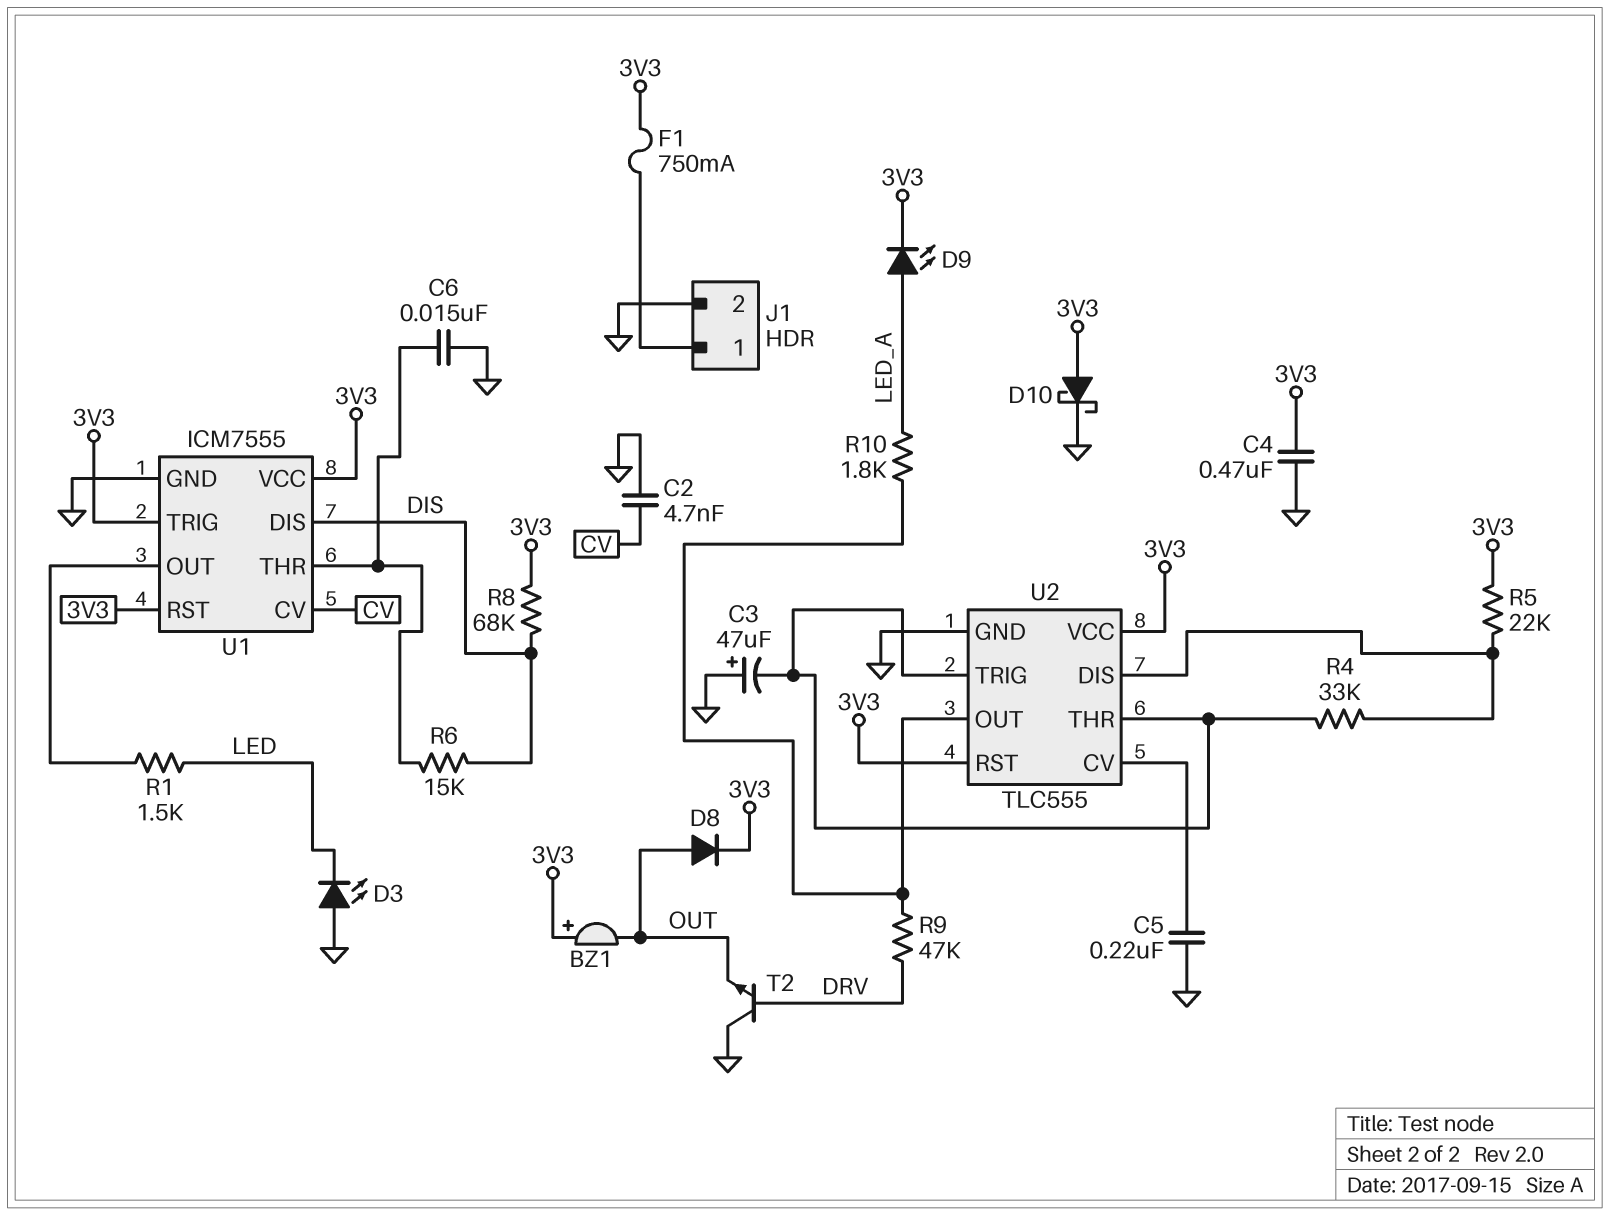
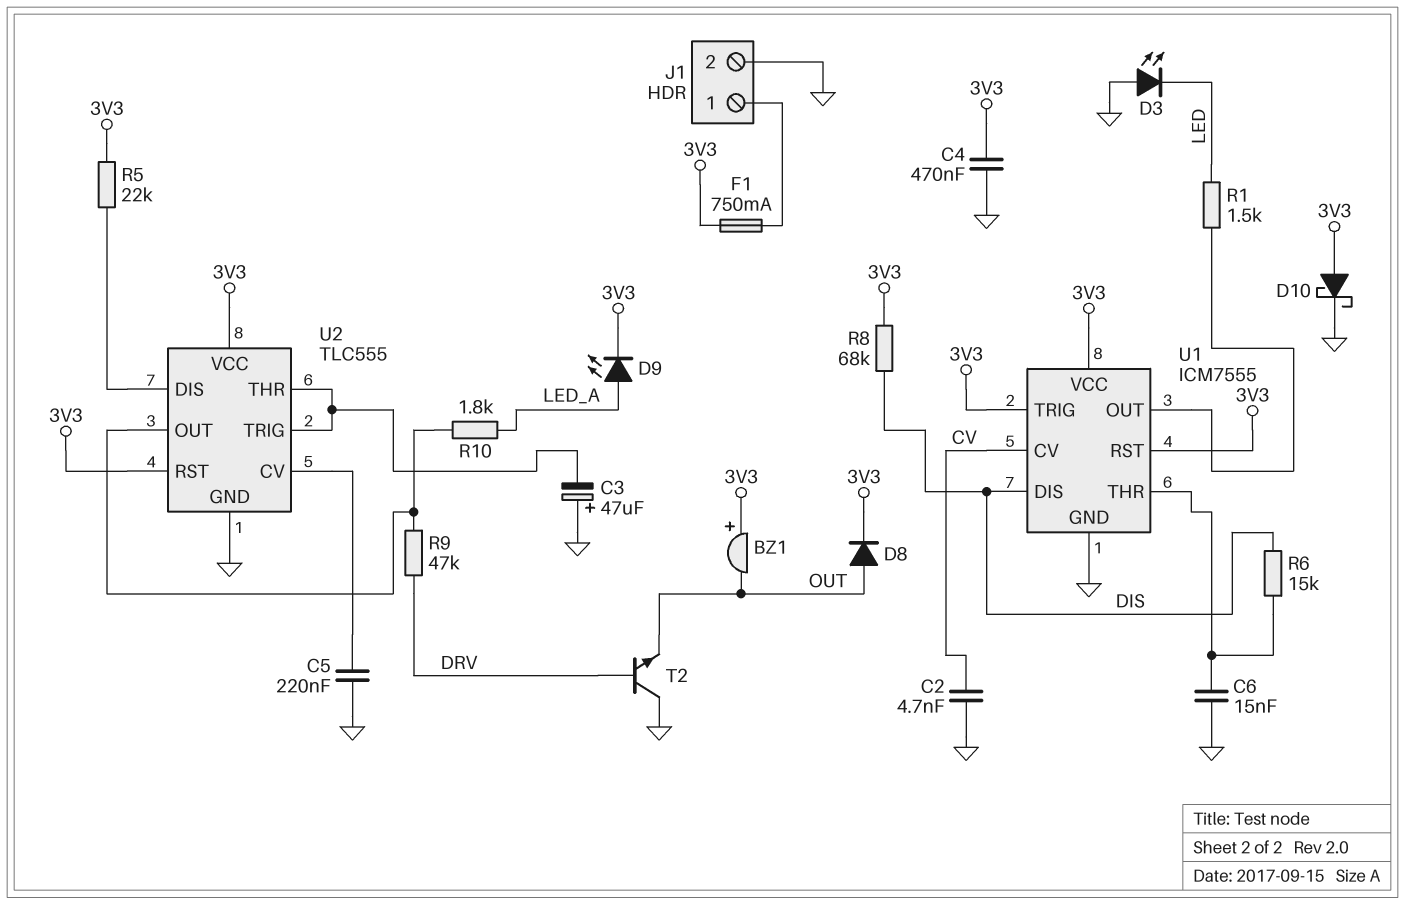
R4: 33k (U2/DIS, U2/THR) -> none

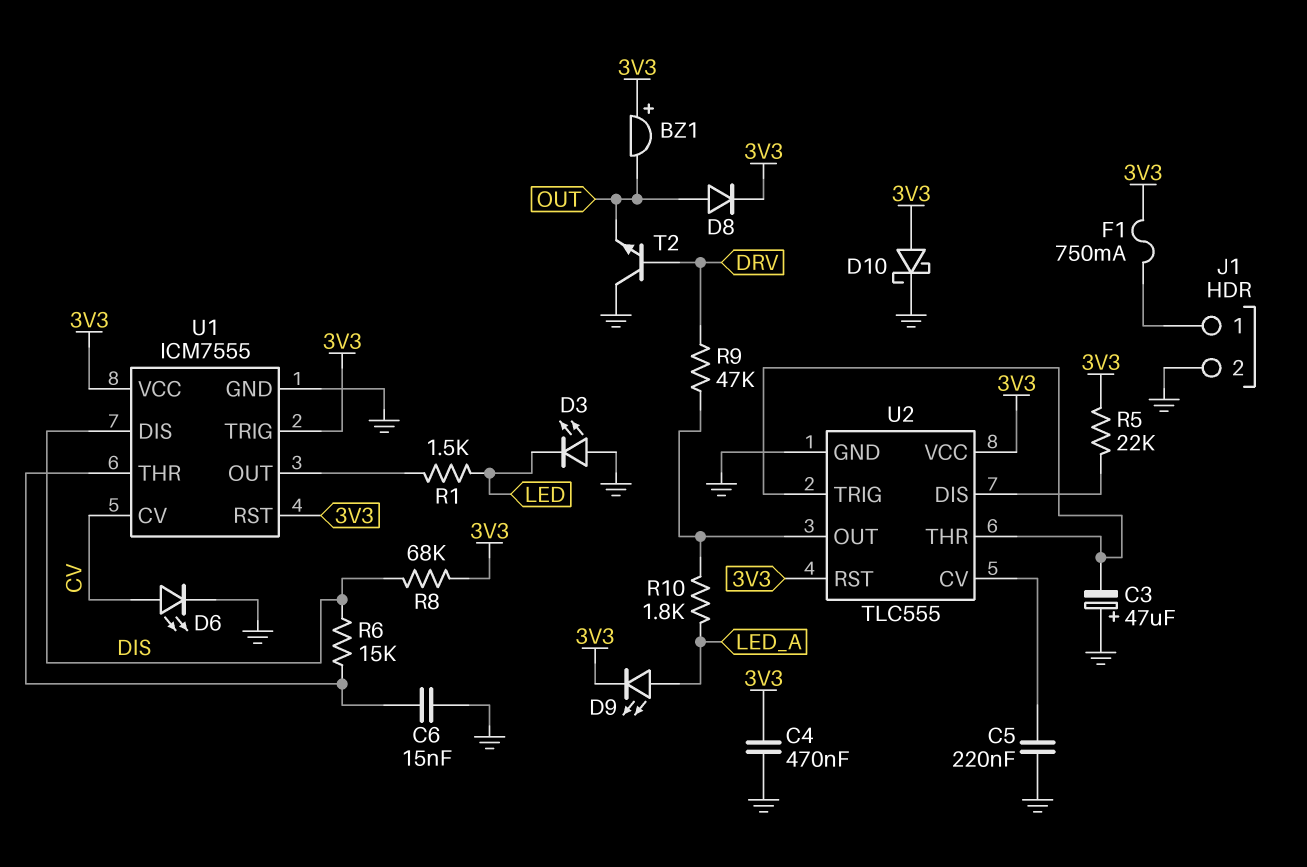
C2: 4.7nF (CV, GND) -> none
D6: none -> LED (A CV, K GND)

